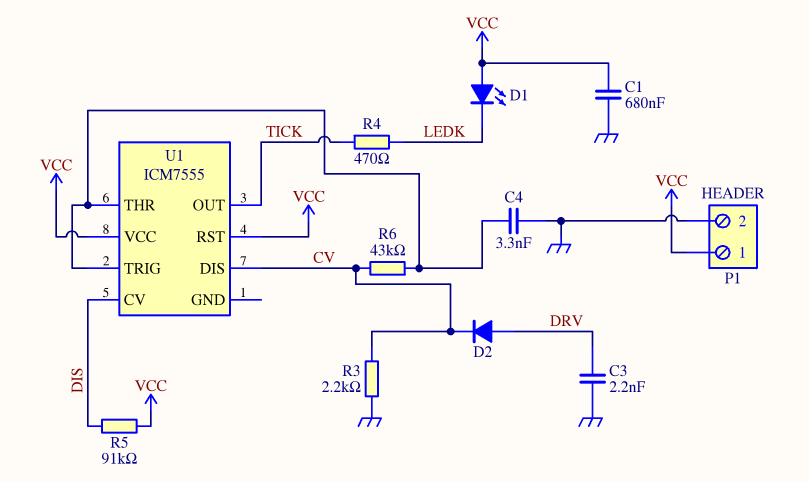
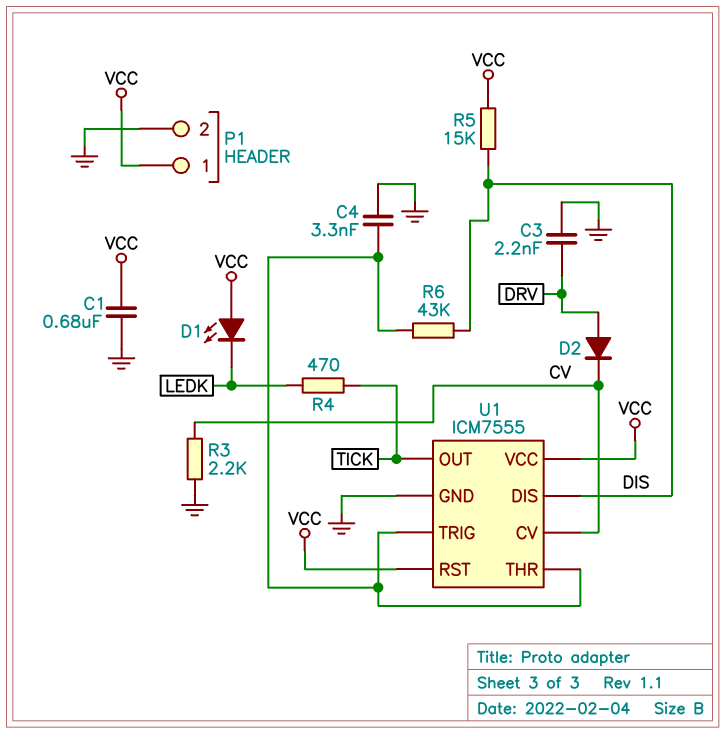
R5: 91k (DIS, VCC) -> 15k (DIS, VCC)
R6: 43k (CV, U1/THR) -> 43k (DIS, U1/THR)
U1 pin CV: DIS -> CV
U1 pin DIS: CV -> DIS
U1 pin GND: none -> GND

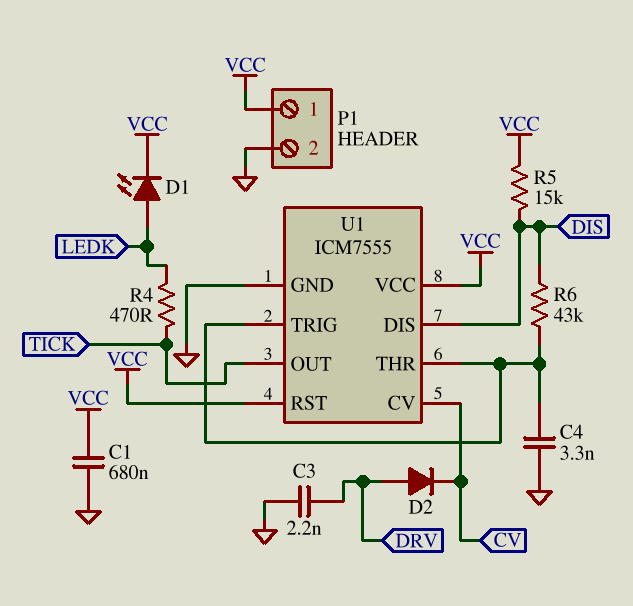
D1: LED (A VCC, K LEDK) -> LED (A LEDK, K VCC)
R3: 2.2k (CV, GND) -> none

